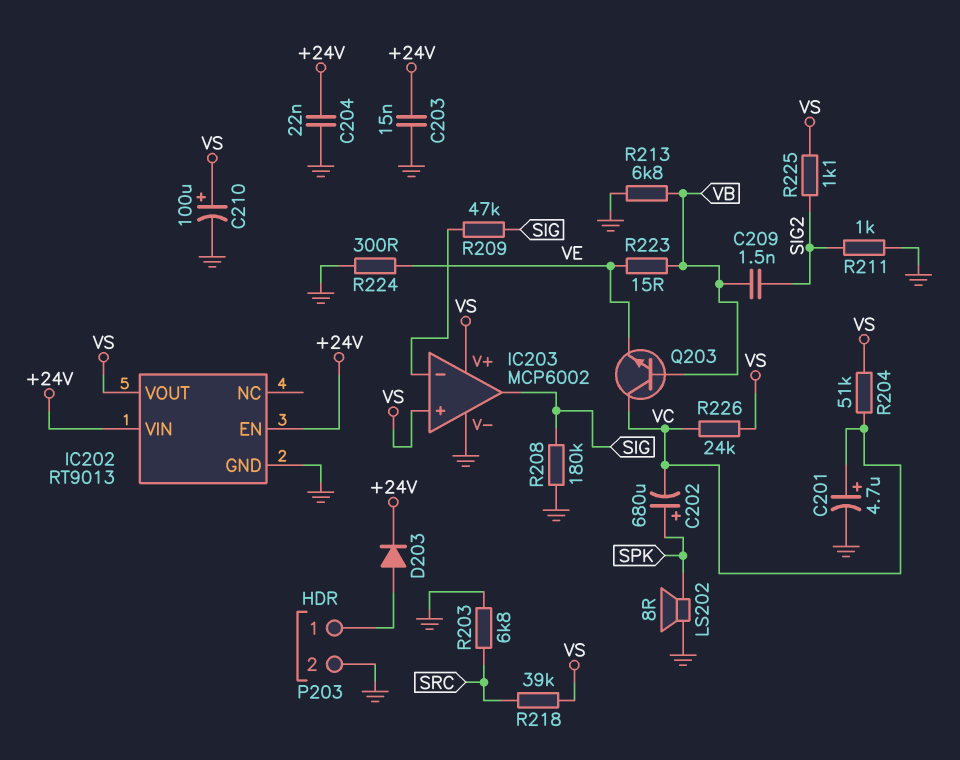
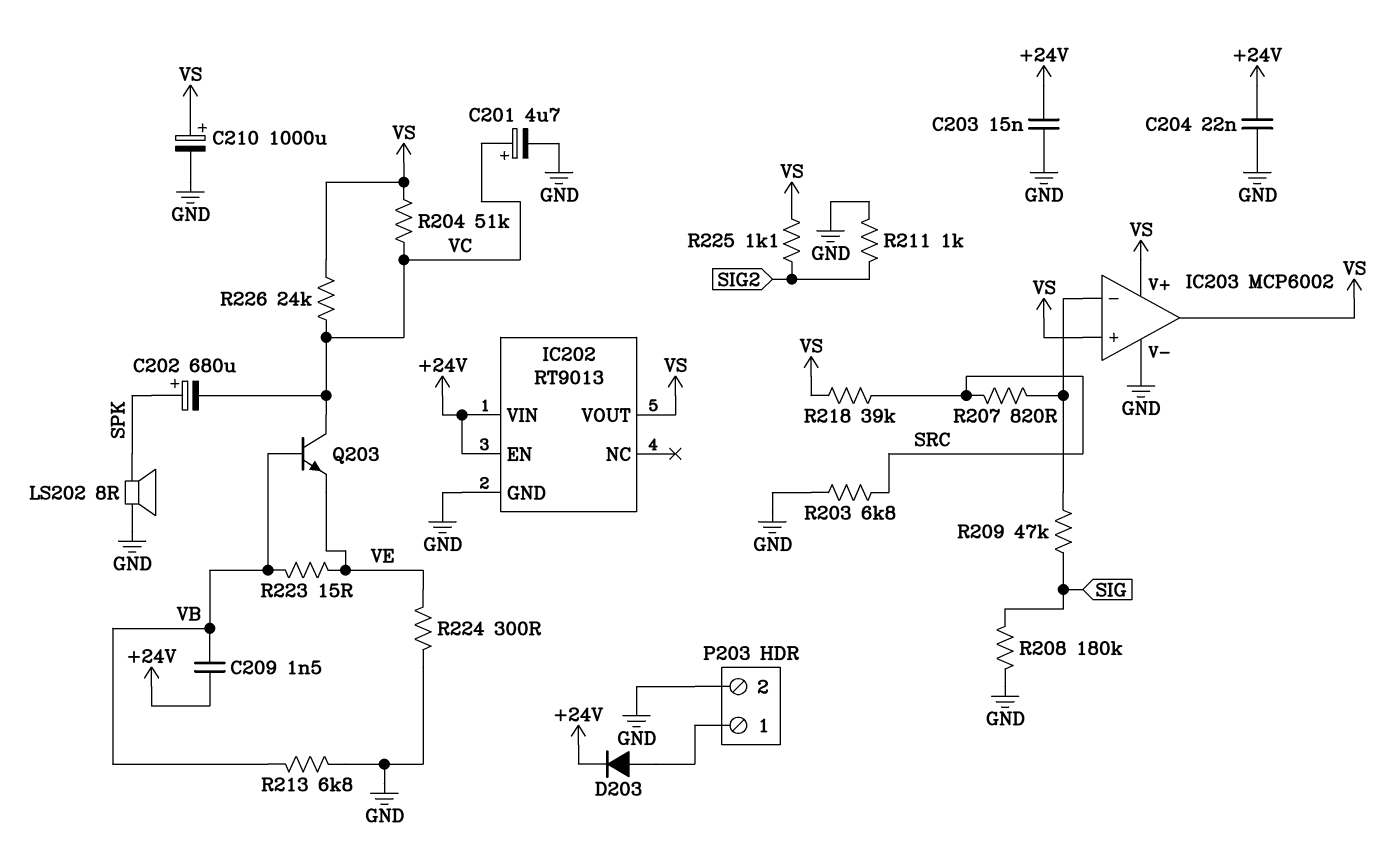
C209: 1.5nF (SIG2, VB) -> 1.5nF (+24V, VB)
C210: 100uF (plus VS, minus GND) -> 1000uF (plus VS, minus GND)
IC203 pin out: SIG -> VS
R207: none -> 820 (IC203/in-, SRC)

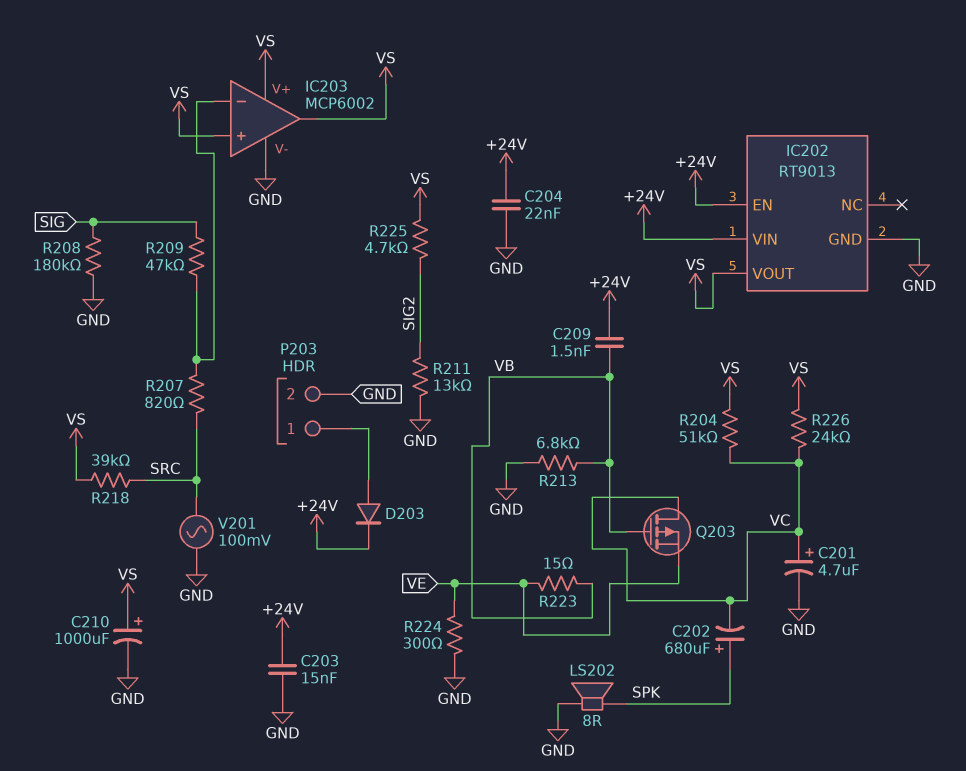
Q203: NPN (B VB, C VC, E VE) -> PMOS (G VB, D VC, S VE)
R203: 6.8k (GND, SRC) -> none
R211: 1k (GND, SIG2) -> 13k (GND, SIG2)
R225: 1.1k (SIG2, VS) -> 4.7k (SIG2, VS)
V201: none -> AC 100mV (GND, SRC)

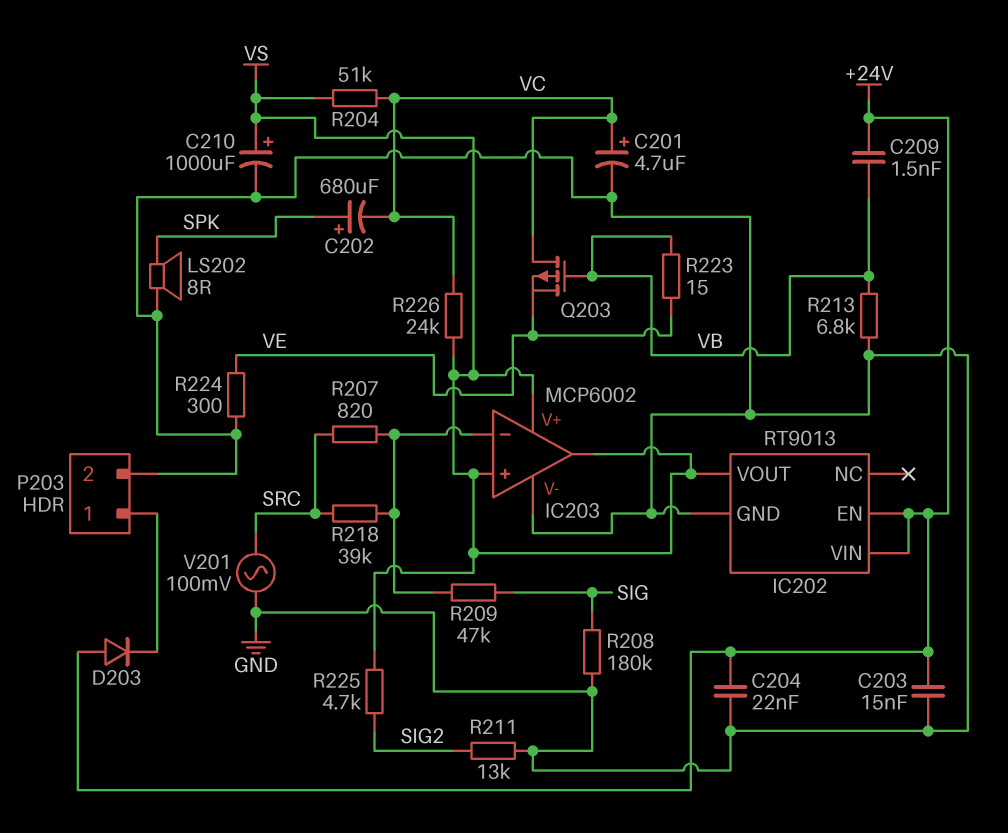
D203: diode (A P203/1, K +24V) -> diode (A +24V, K P203/1)
R218: 39k (SRC, VS) -> 39k (IC203/in-, SRC)

